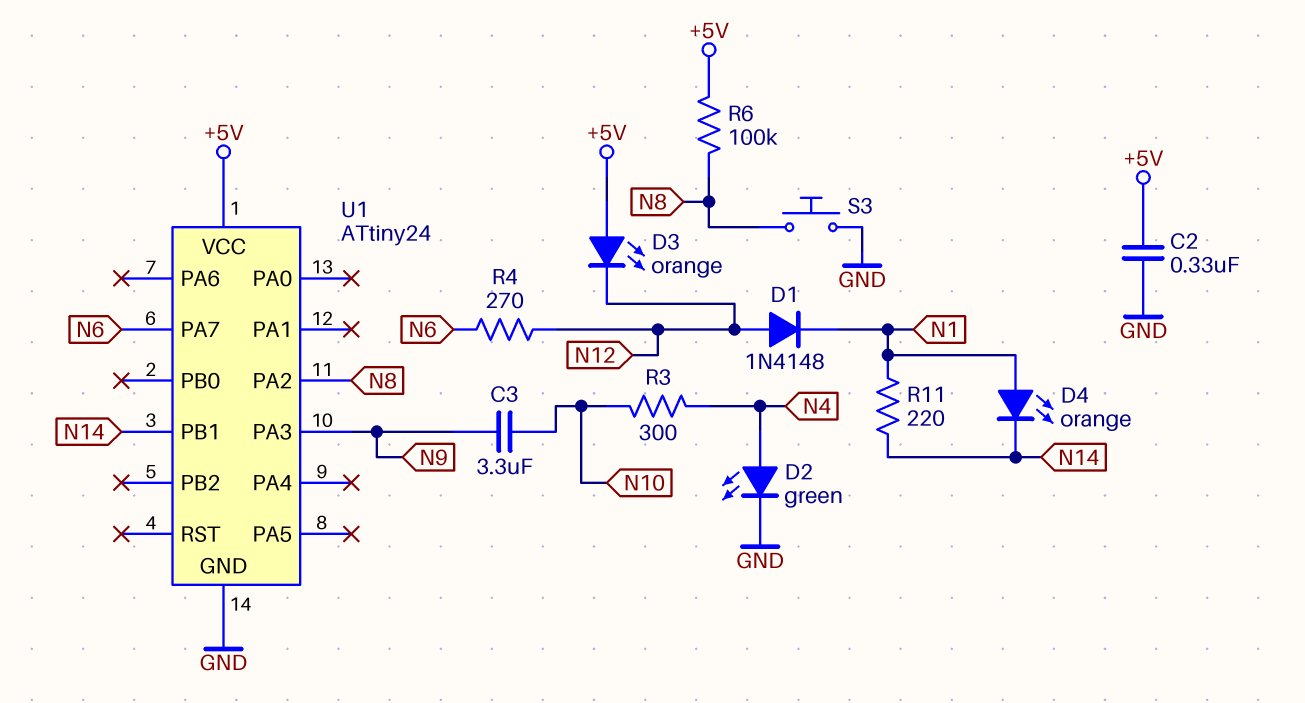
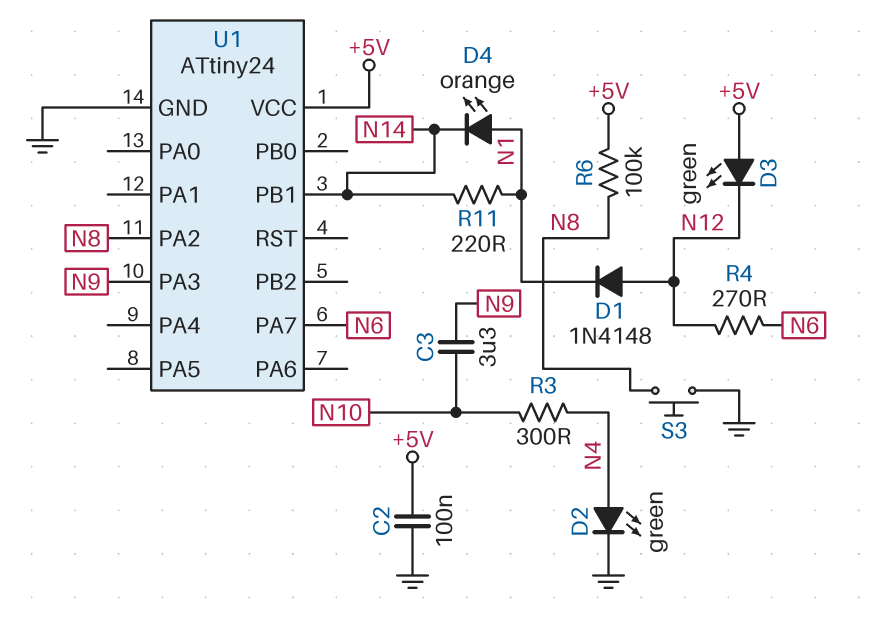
C2: 330nF (+5V, GND) -> 100nF (+5V, GND)
D3: LED orange (A +5V, K N12) -> LED green (A +5V, K N12)

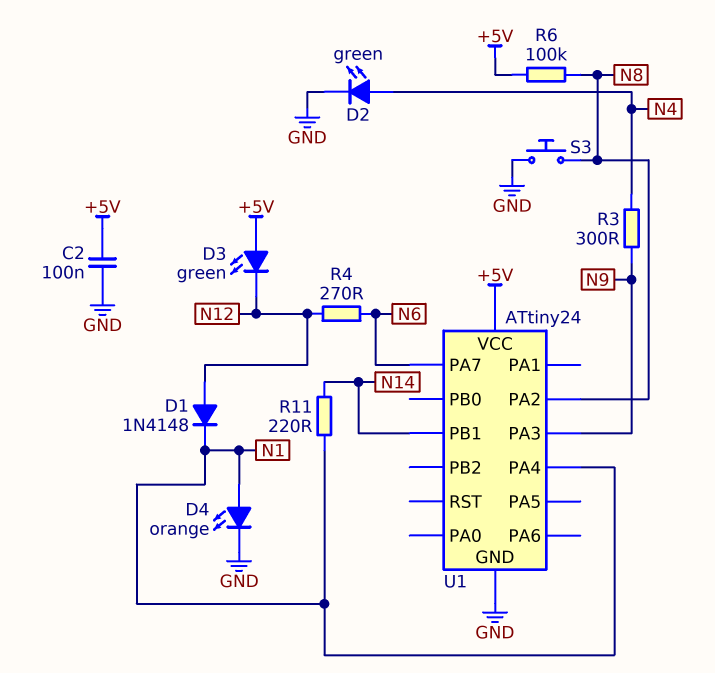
C3: 3.3uF (N9, N10) -> none
D4: LED orange (A N1, K N14) -> LED orange (A N1, K GND)
R3: 300 (N4, N10) -> 300 (N4, N9)
U1 pin PA4: none -> N1

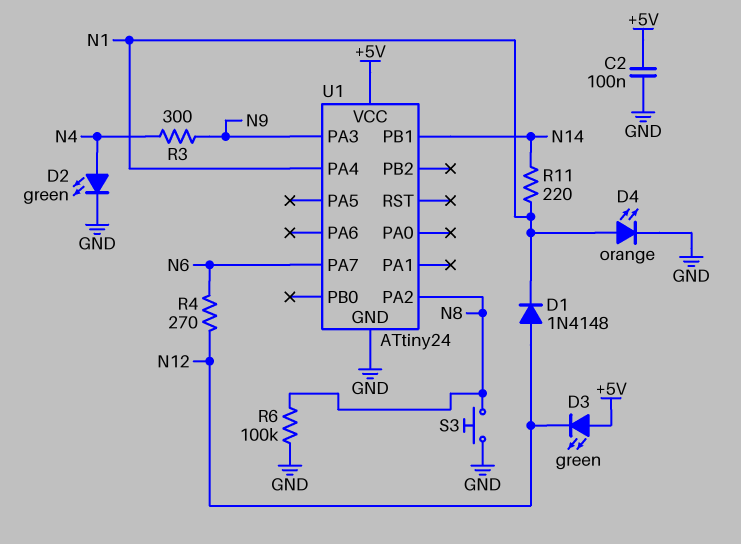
R6: 100k (+5V, N8) -> 100k (GND, N8)

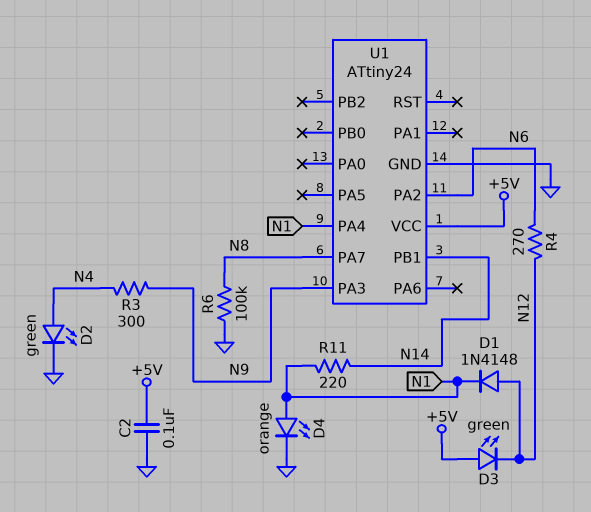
S3: button (GND, N8) -> none
U1 pin PA2: N8 -> N6
U1 pin PA7: N6 -> N8

